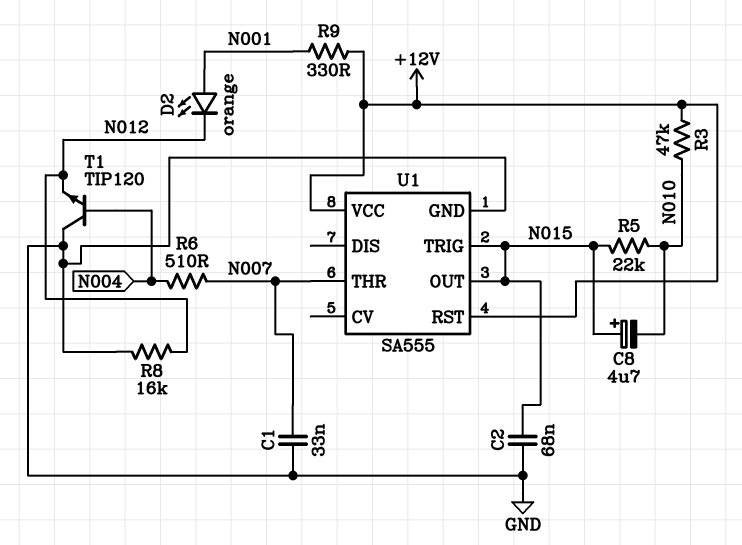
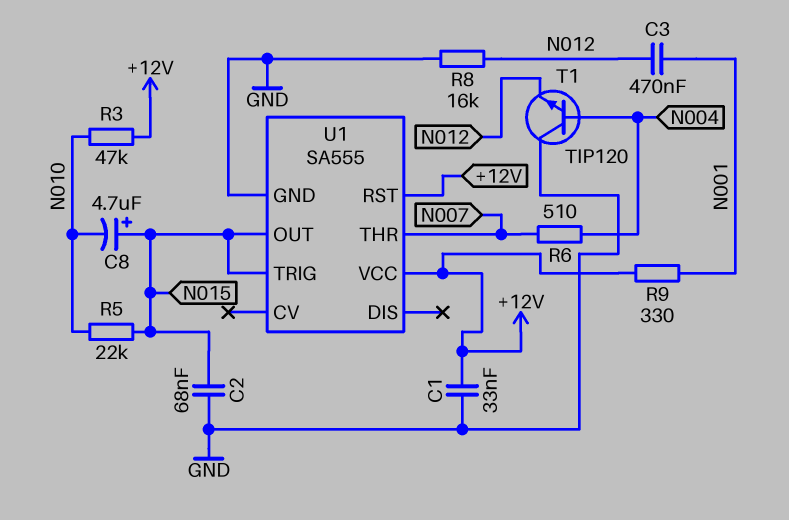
C1: 33nF (GND, N007) -> 33nF (+12V, GND)
C3: none -> 470nF (N001, N012)
D2: LED orange (A N001, K N012) -> none

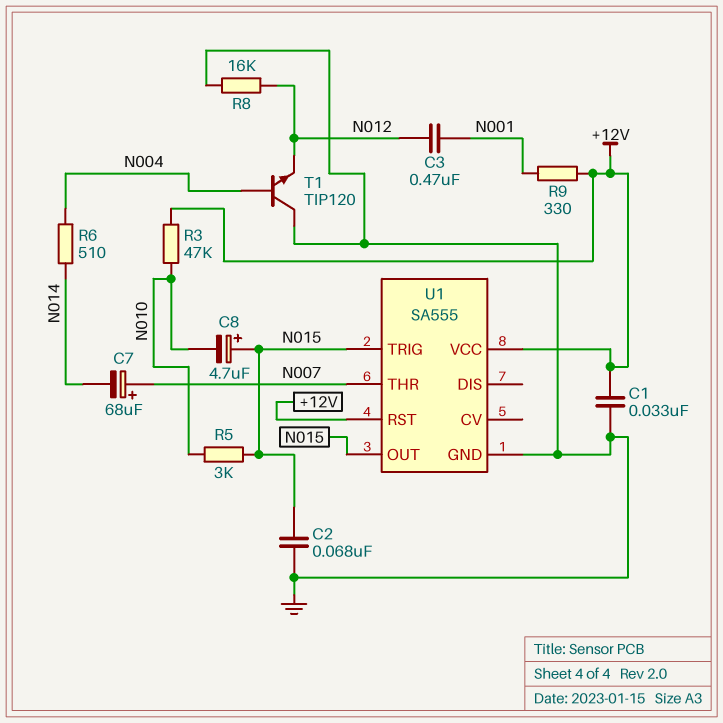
C7: none -> 68uF (plus N007, minus N014)
R5: 22k (N010, N015) -> 3k (N010, N015)
R6: 510 (N004, N007) -> 510 (N004, N014)

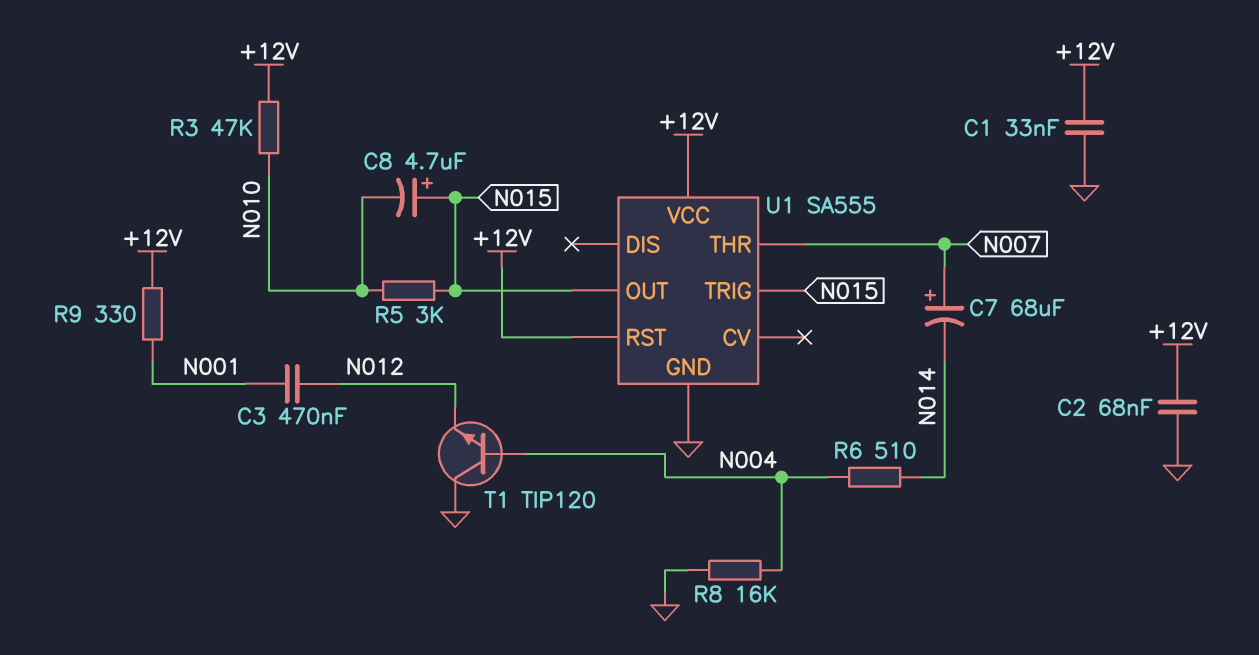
C2: 68nF (GND, N015) -> 68nF (+12V, GND)
R8: 16k (GND, N012) -> 16k (GND, N004)

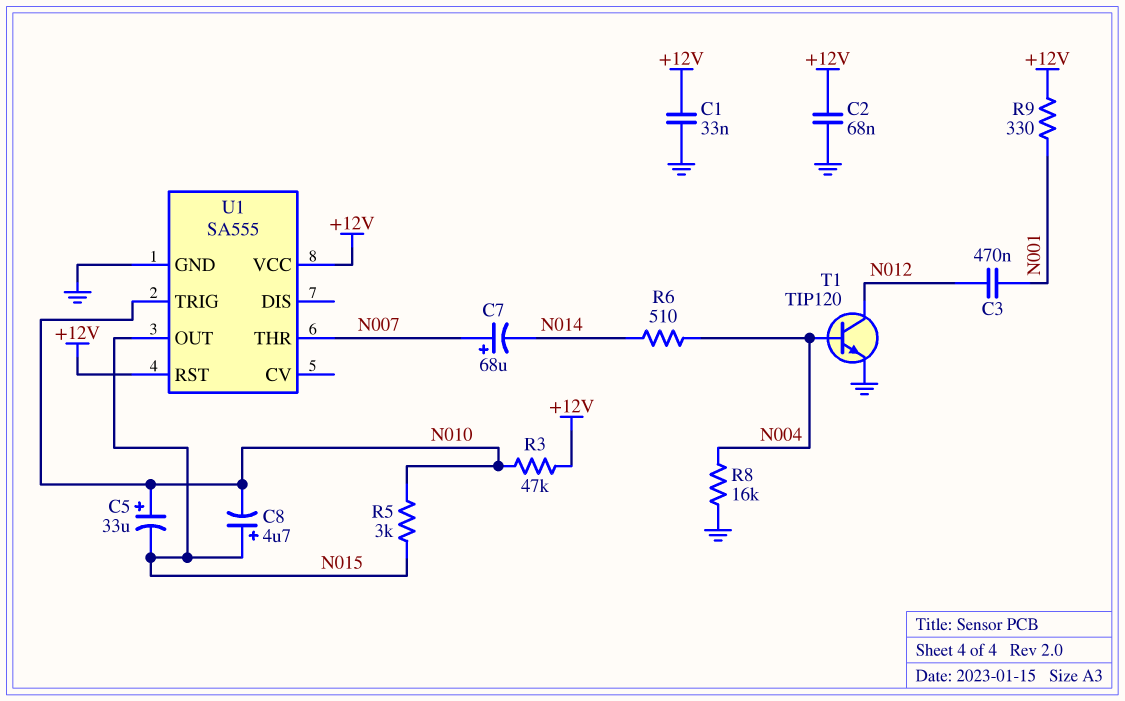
C5: none -> 33uF (plus N010, minus N015)
T1: NPN TIP120 (B N004, C GND, E N012) -> NPN TIP120 (B N004, C N012, E GND)
U1 pin TRIG: N015 -> N010

